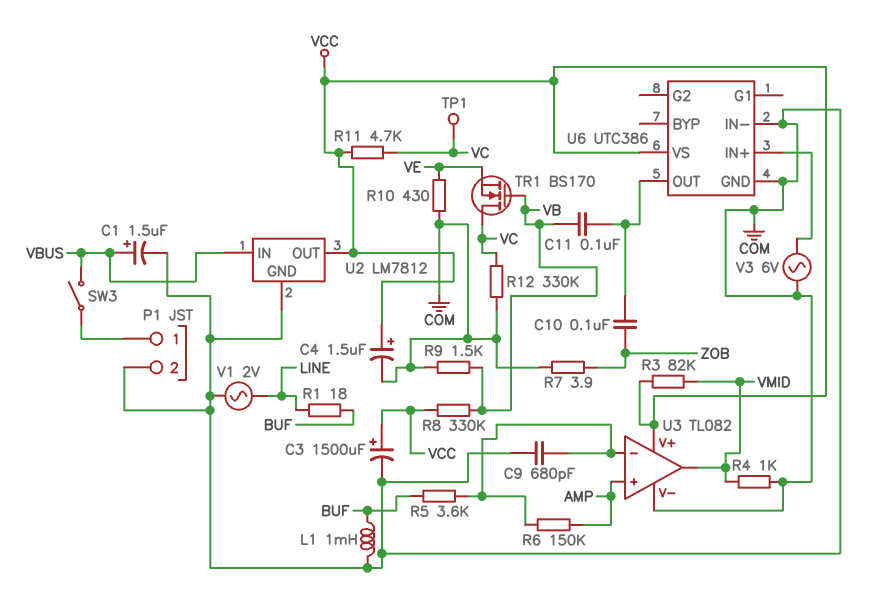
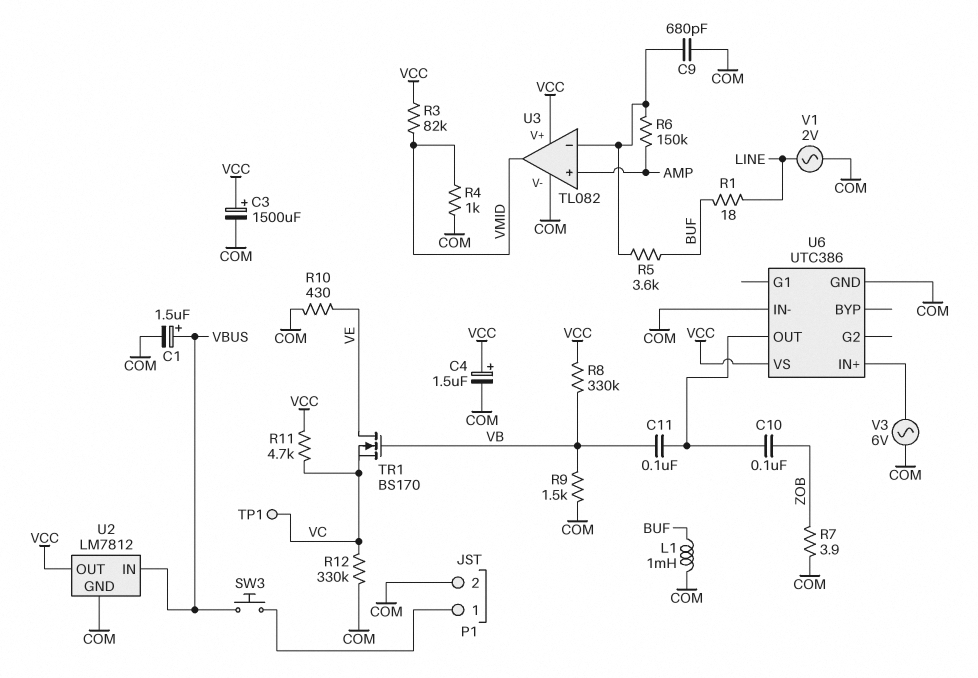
SW3: switch (P1/1, VBUS) -> button (P1/1, VBUS)
TR1: NMOS BS170 (G VB, D VC, S VE) -> NMOS BS170 (G VB, D VE, S VC)

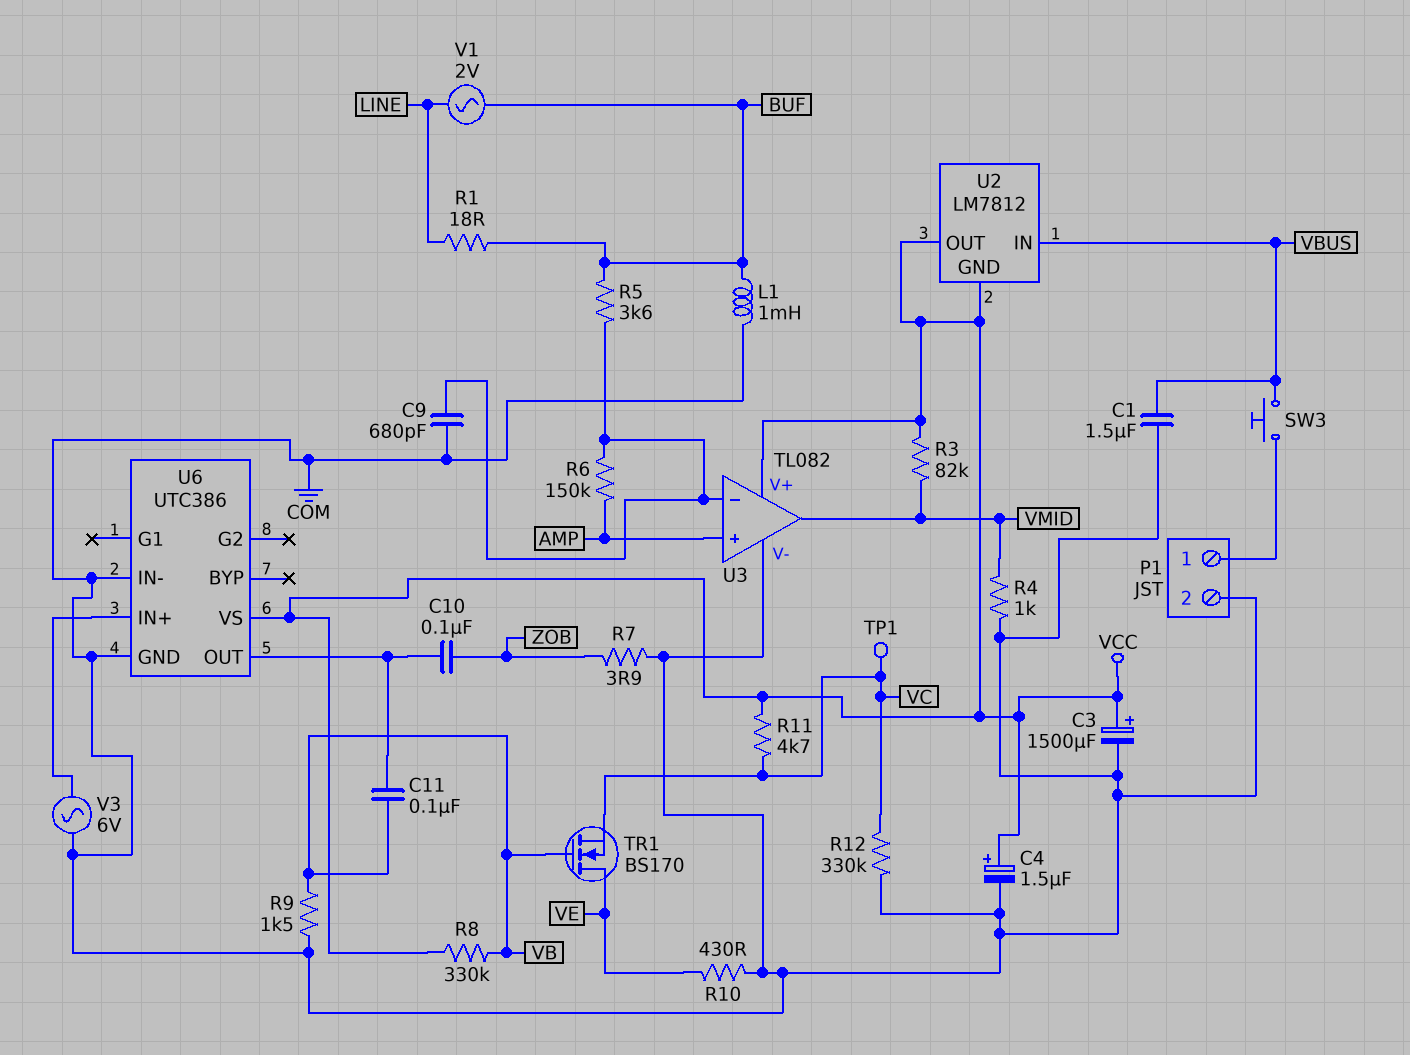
C1: 1.5uF (plus VBUS, minus COM) -> 1.5uF (COM, VBUS)
U2 pin GND: COM -> VCC
V1: AC 2V (COM, LINE) -> AC 2V (BUF, LINE)

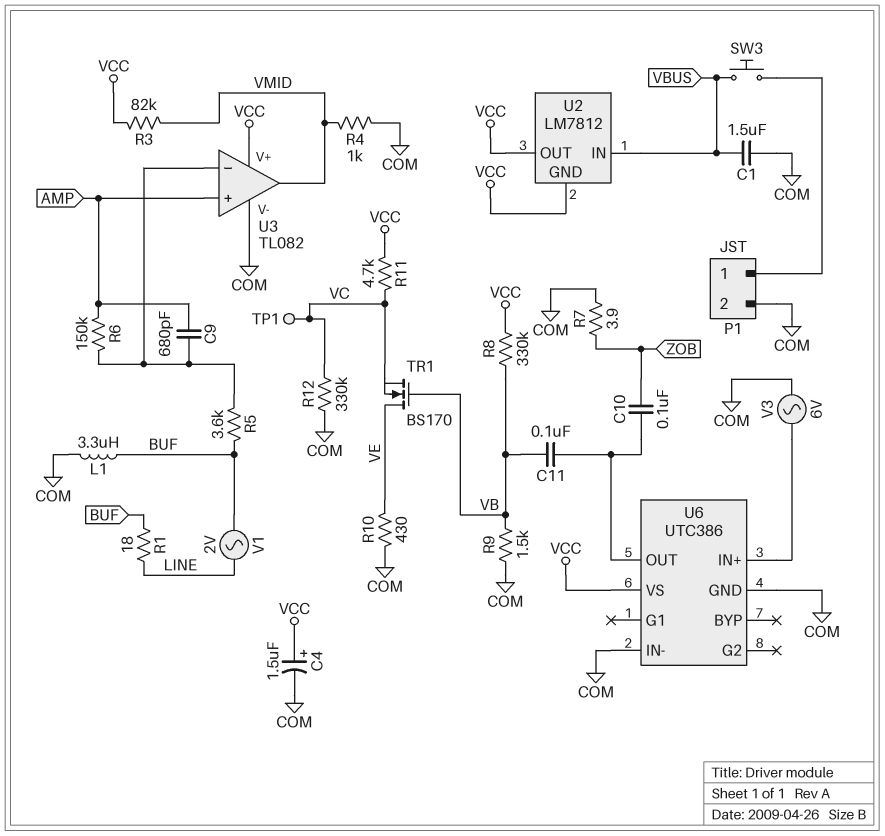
C3: 1500uF (plus VCC, minus COM) -> none
C9: 680pF (COM, U3/in-) -> 680pF (AMP, U3/in-)
L1: 1mH (BUF, COM) -> 3.3uH (BUF, COM)

